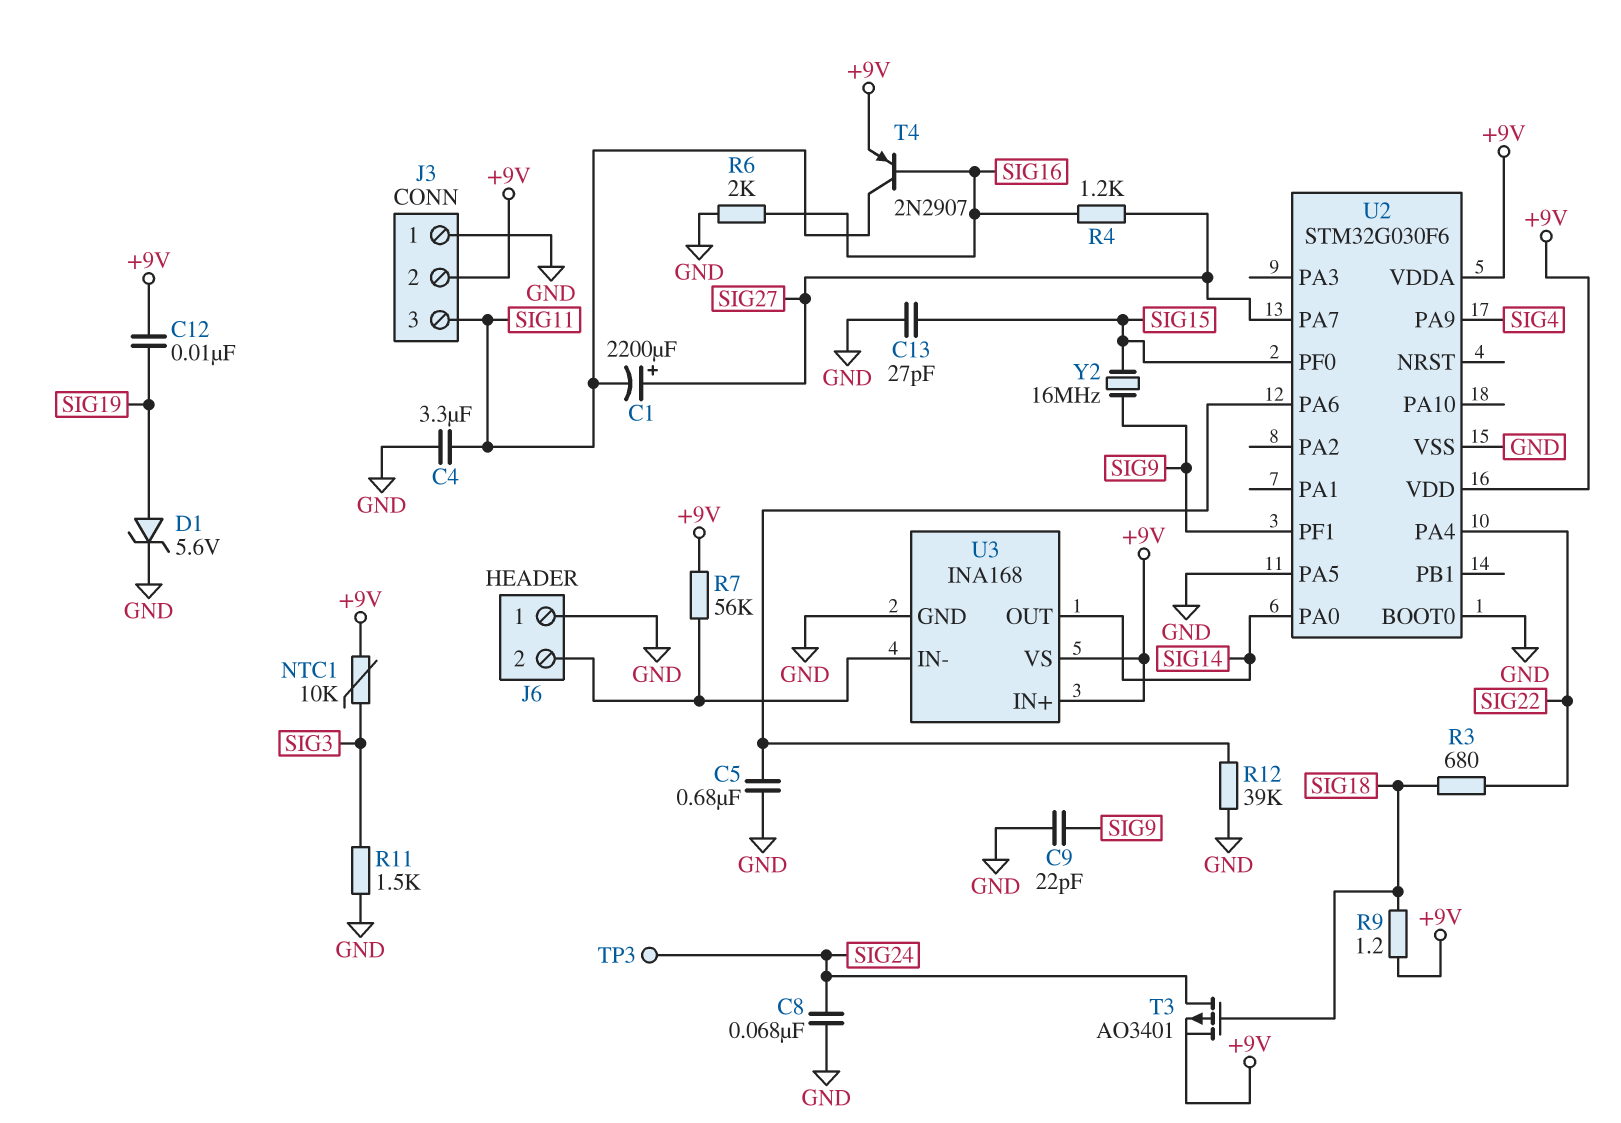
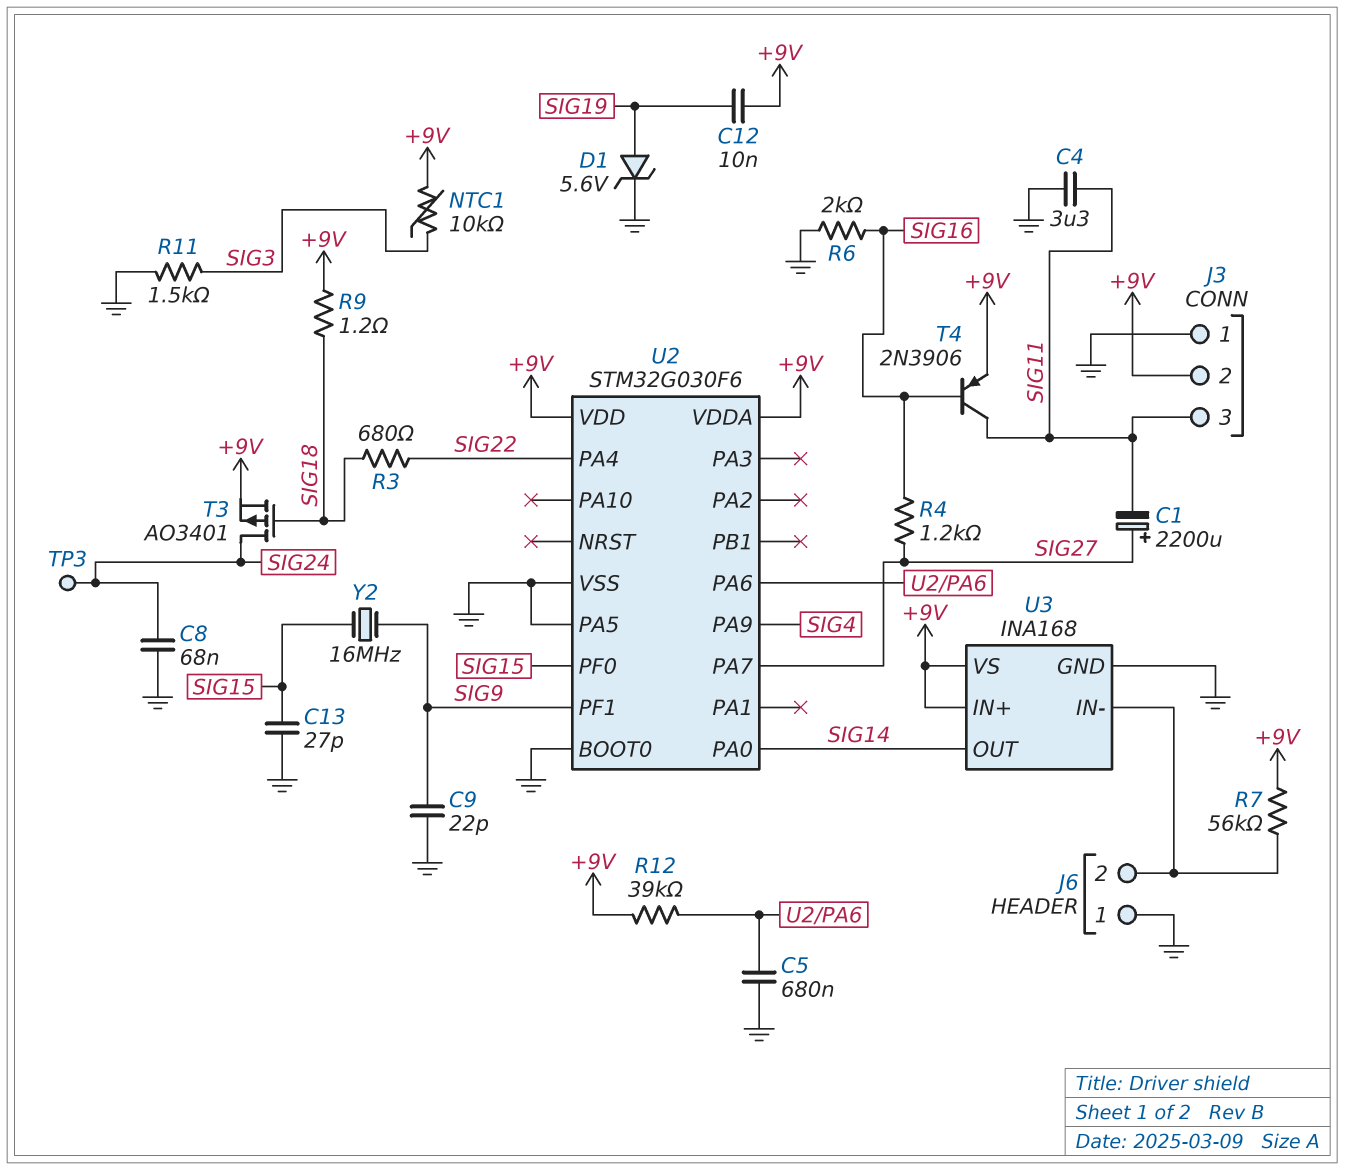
R12: 39k (GND, U2/PA6) -> 39k (+9V, U2/PA6)
T4: PNP 2N2907 (B SIG16, C SIG11, E +9V) -> PNP 2N3906 (B SIG16, C SIG11, E +9V)

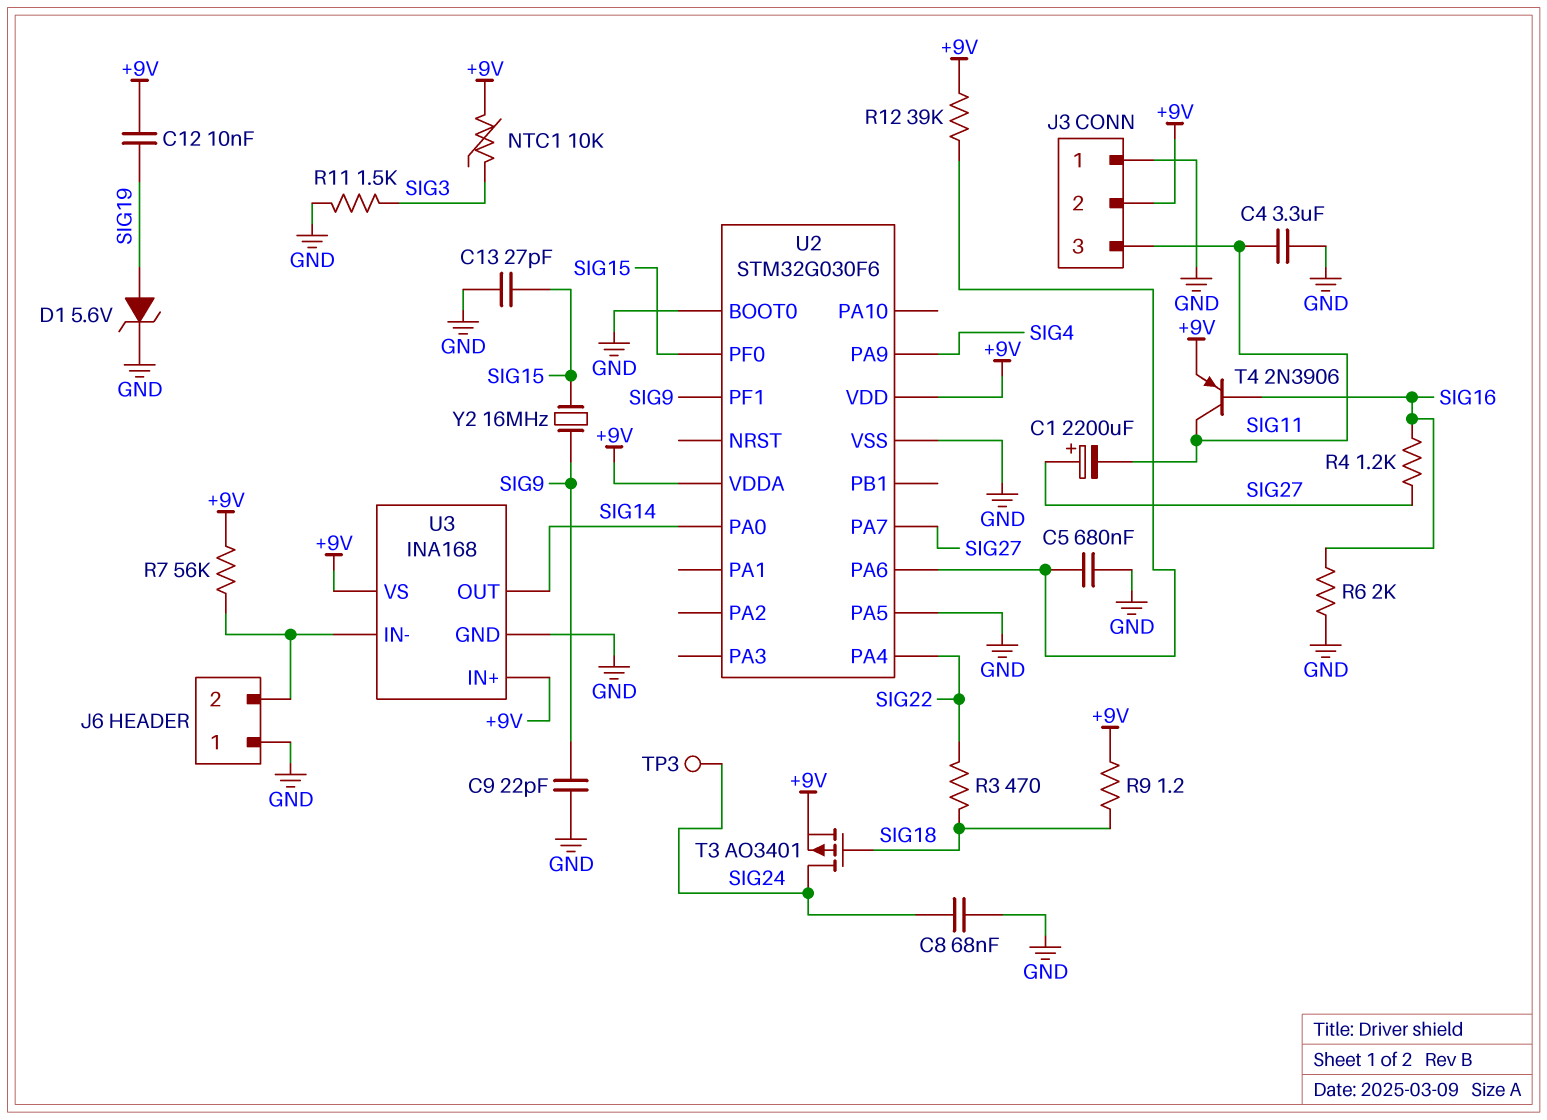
R3: 680 (SIG18, SIG22) -> 470 (SIG18, SIG22)

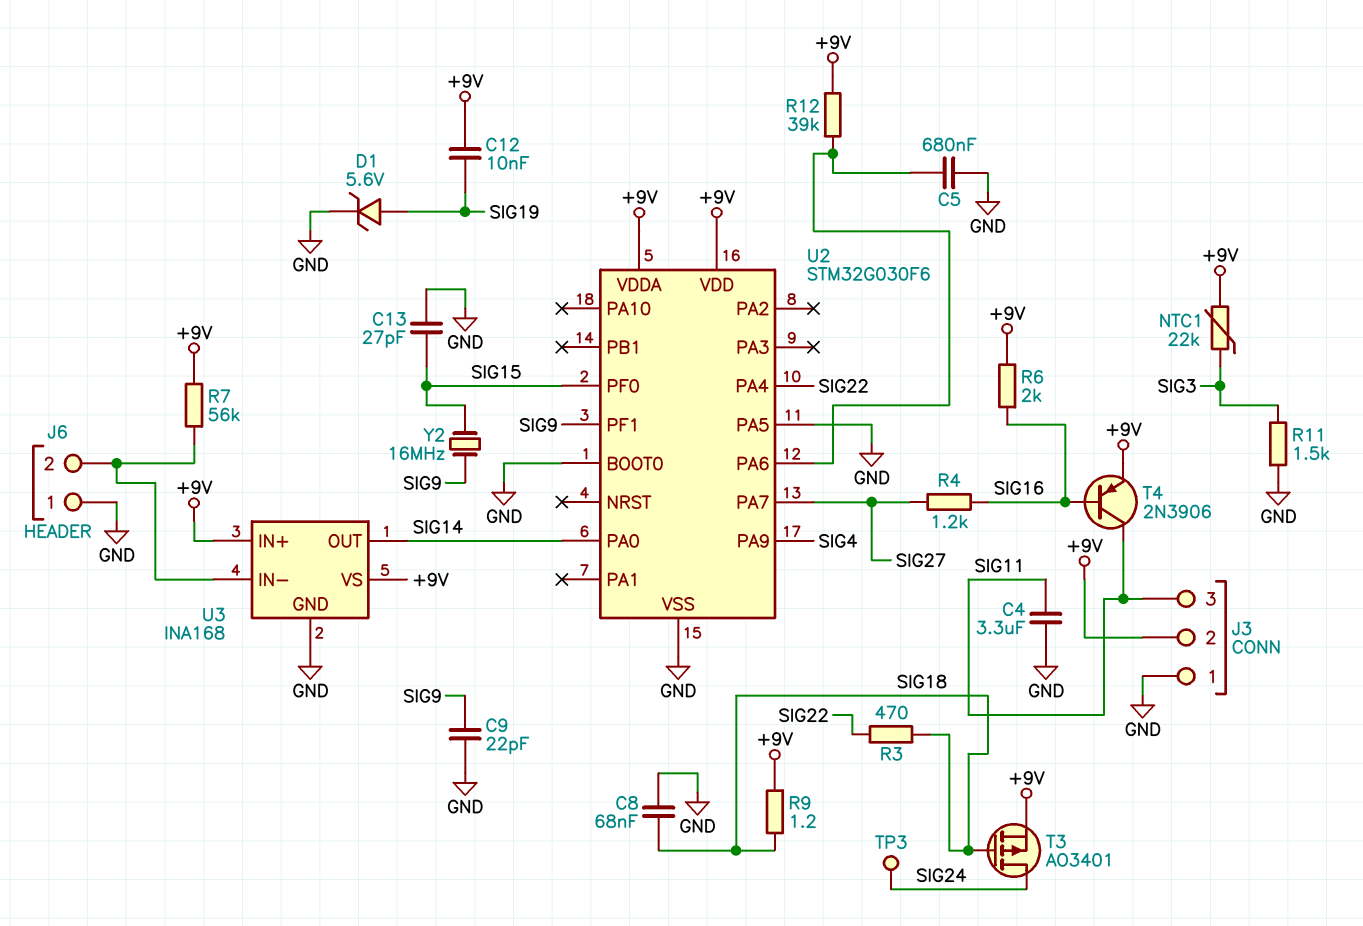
C1: 2200uF (plus SIG27, minus SIG11) -> none
C8: 68nF (GND, SIG24) -> 68nF (GND, SIG18)
NTC1: 10k (+9V, SIG3) -> 22k (+9V, SIG3)
R6: 2k (GND, SIG16) -> 2k (+9V, SIG16)

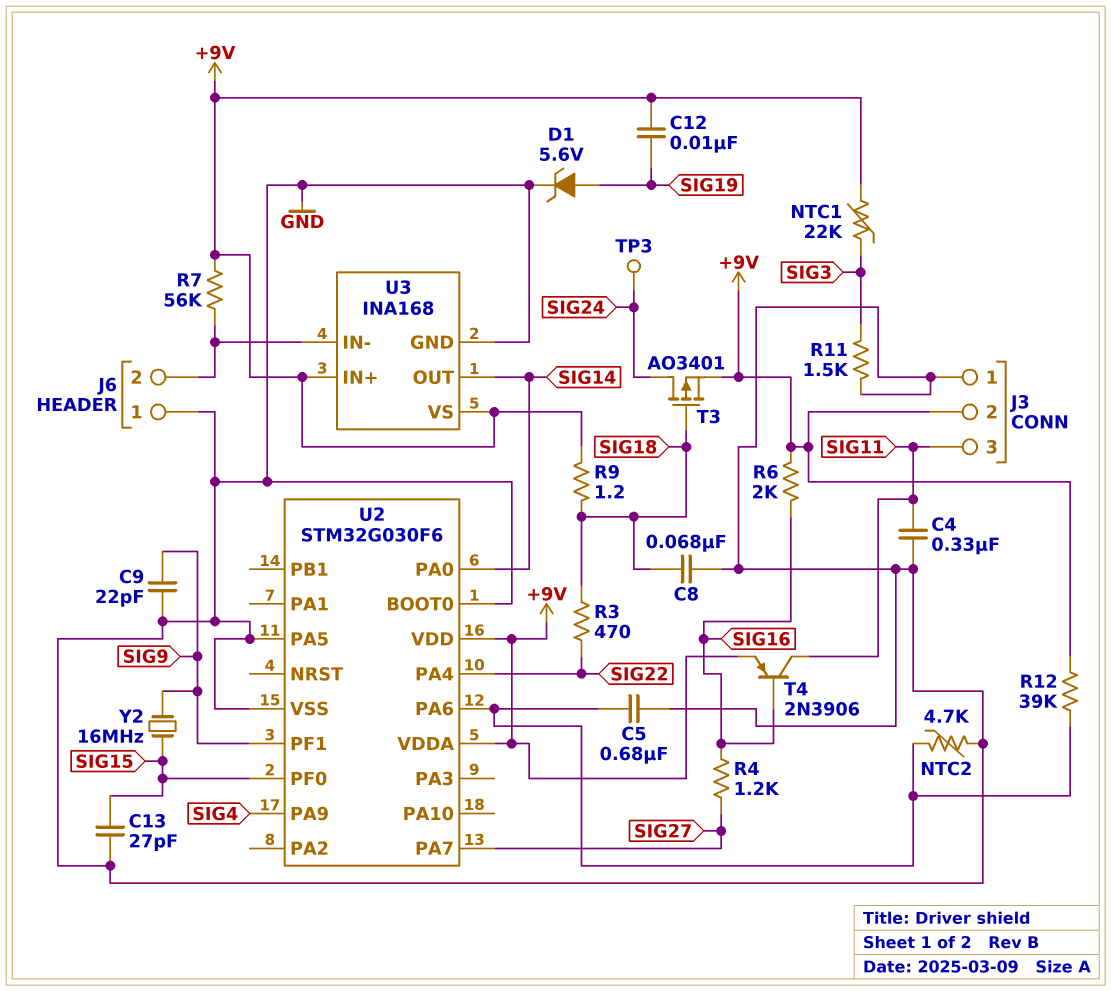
C4: 3.3uF (GND, SIG11) -> 330nF (GND, SIG11)
NTC2: none -> 4.7k (GND, U2/PA6)

